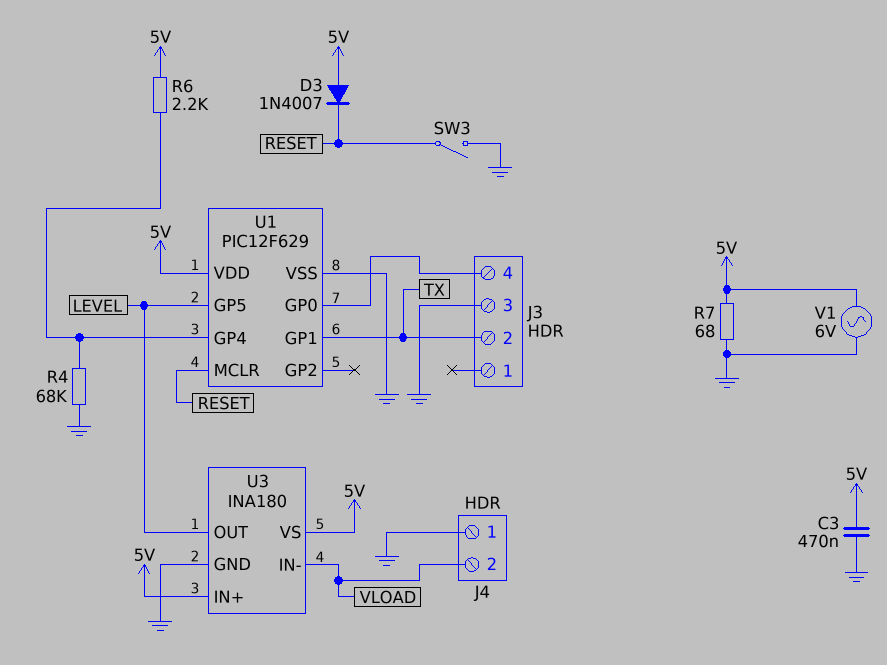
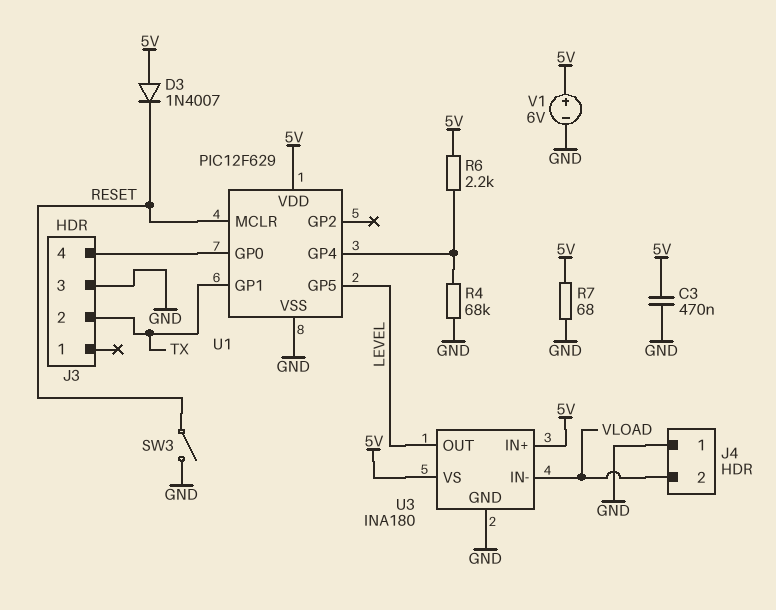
V1: AC 6V (5V, GND) -> 6V (plus 5V, minus GND)

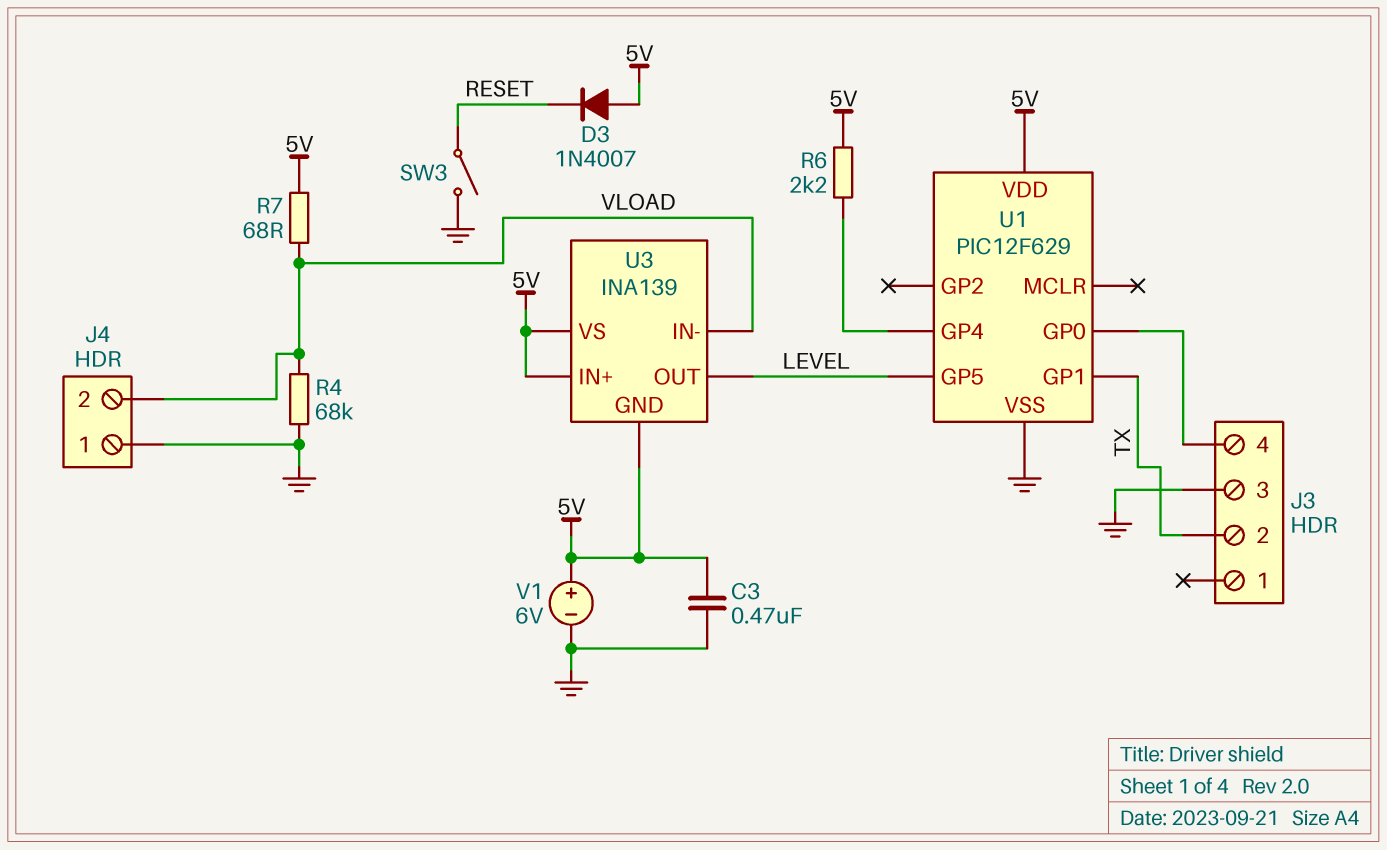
R4: 68k (GND, U1/GP4) -> 68k (GND, VLOAD)
R7: 68 (5V, GND) -> 68 (5V, VLOAD)
U1 pin MCLR: RESET -> none
U3: INA180 -> INA139
U3 pin GND: GND -> 5V

